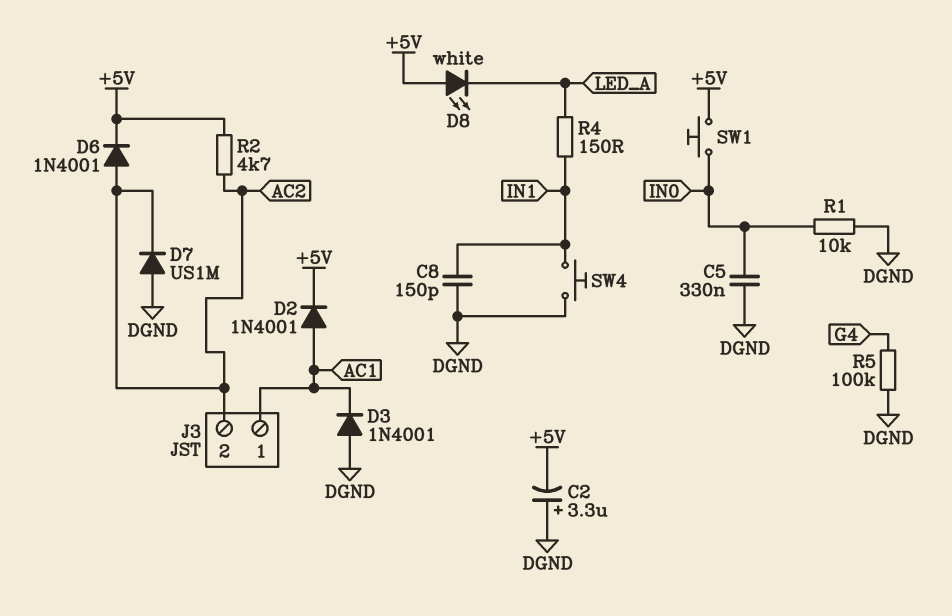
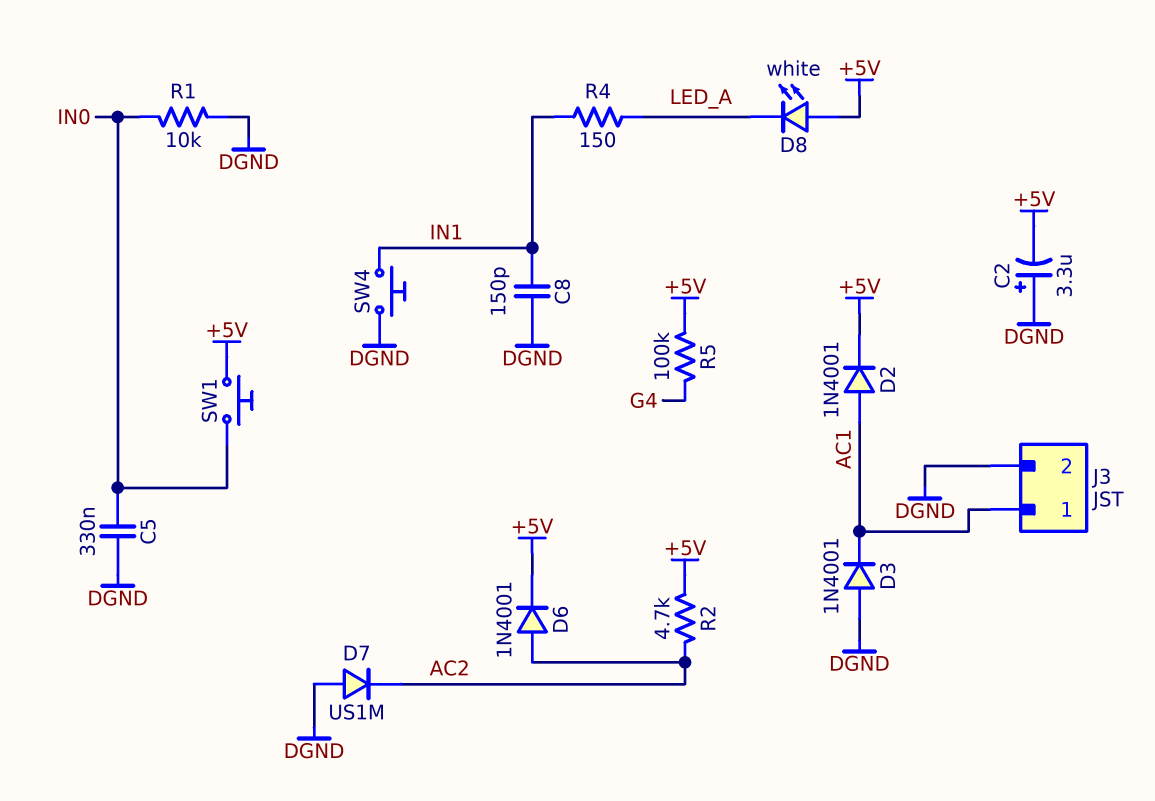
J3 pin 2: AC2 -> DGND
R5: 100k (DGND, G4) -> 100k (+5V, G4)

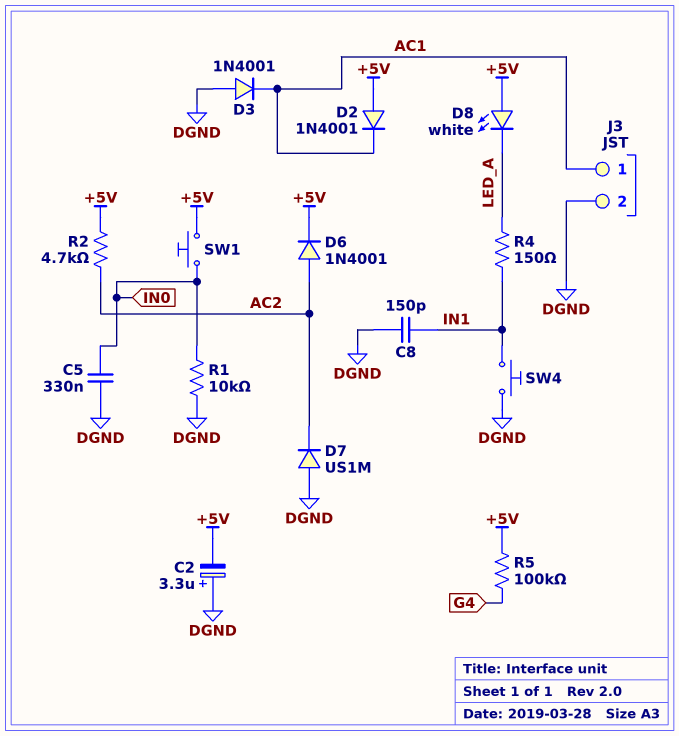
D2: diode 1N4001 (A AC1, K +5V) -> diode 1N4001 (A +5V, K AC1)

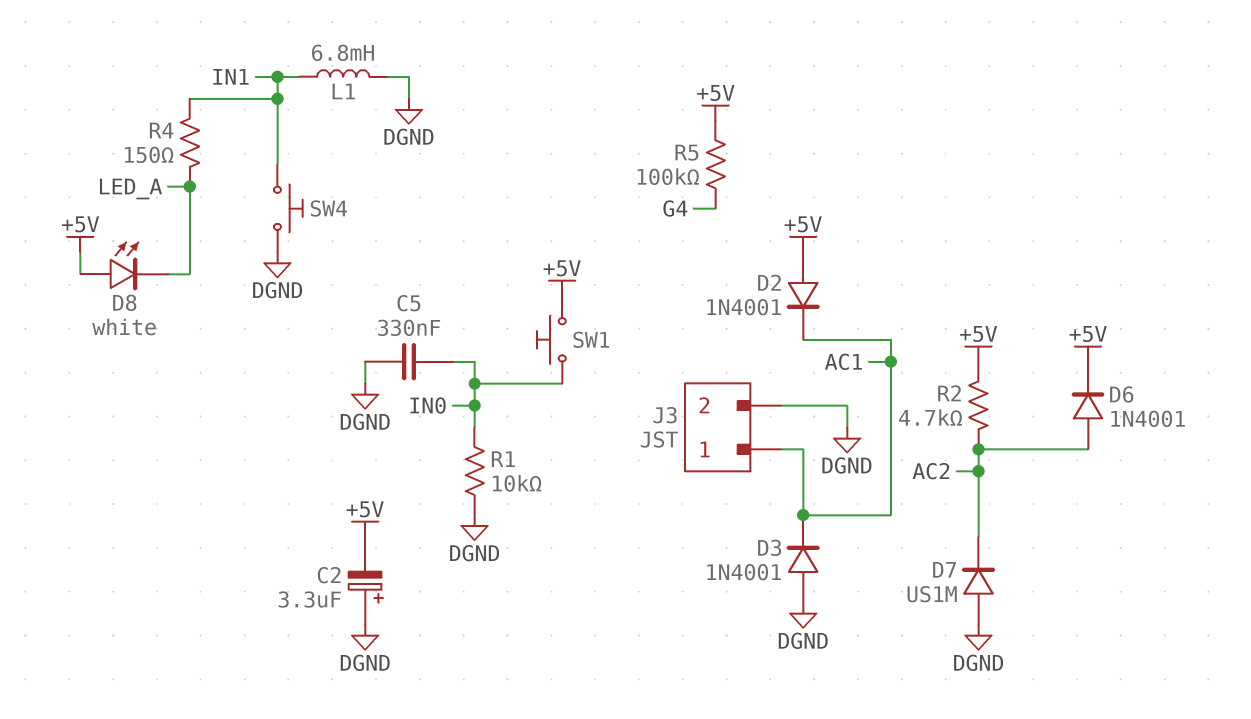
C8: 150pF (DGND, IN1) -> none
L1: none -> 6.8mH (DGND, IN1)

